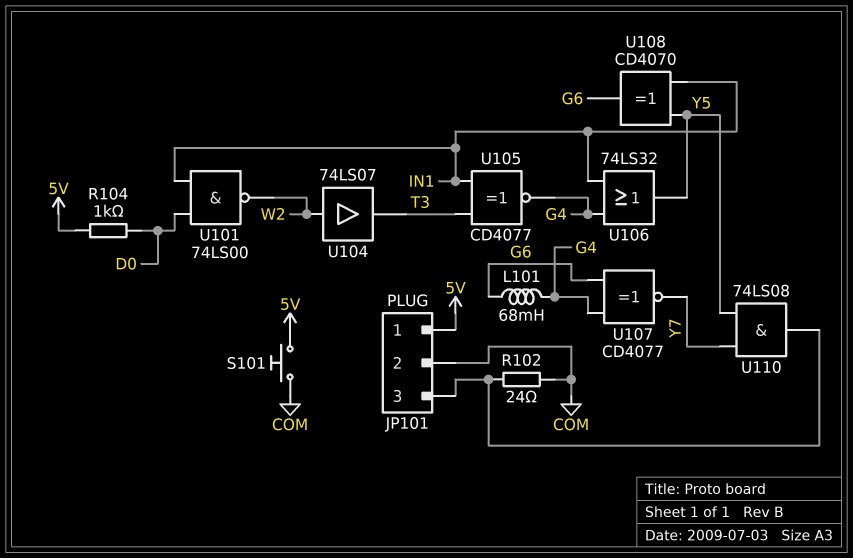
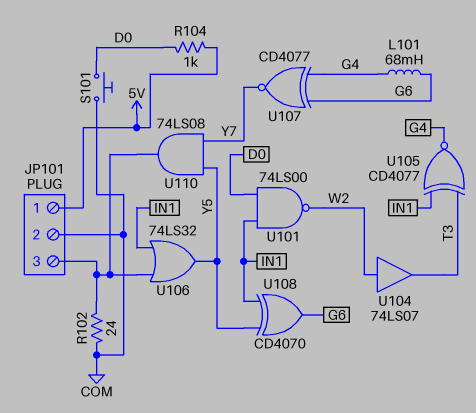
S101: button (5V, COM) -> button (COM, D0)
U106: OR 74LS32 (in G4, in IN1, out Y5) -> OR 74LS32 (in IN1, in JP101/3, out Y5)

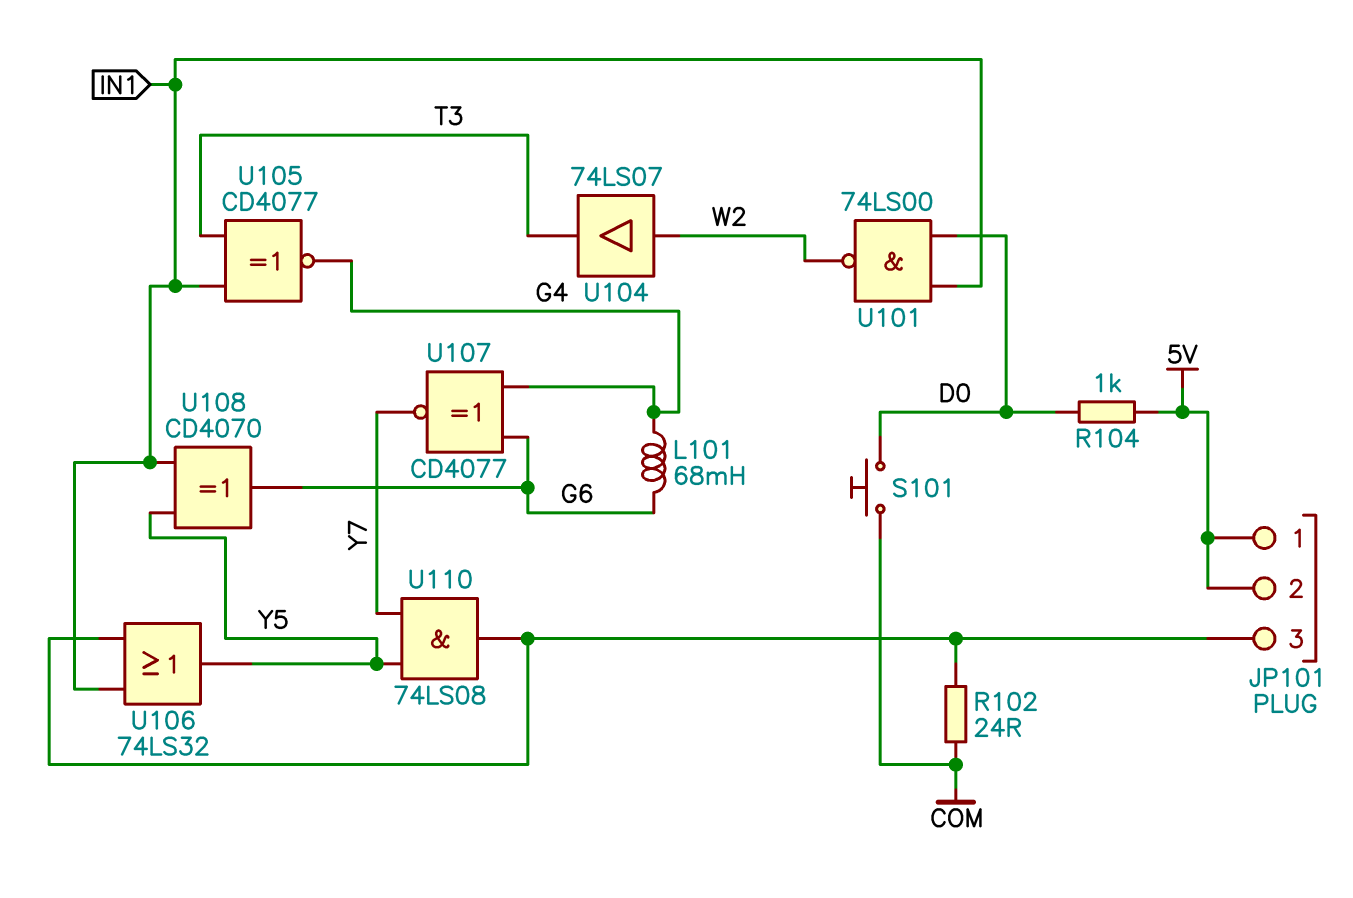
JP101 pin 2: COM -> 5V

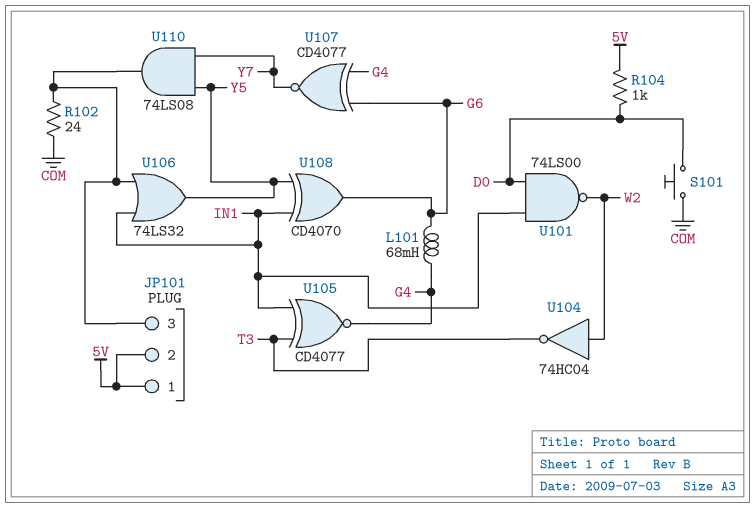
U104: buffer 74LS07 (in W2, out T3) -> NOT 74HC04 (in W2, out T3)

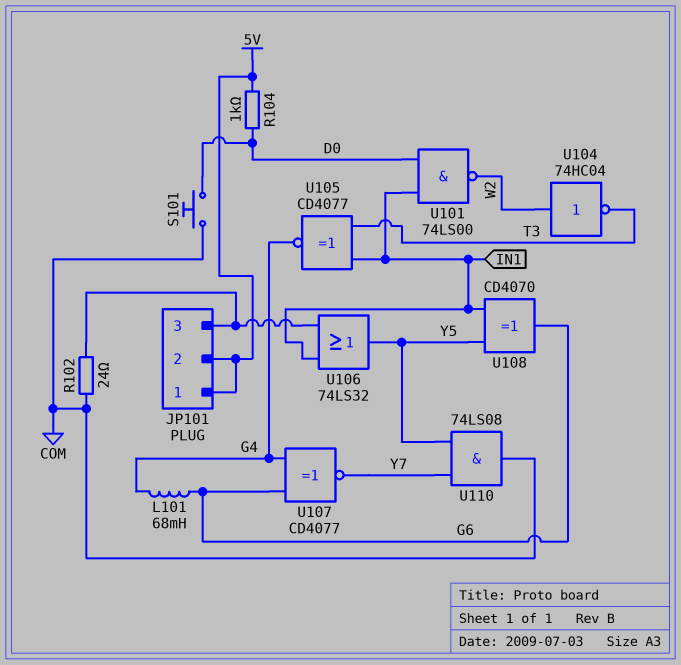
U110: AND 74LS08 (in Y5, in Y7, out JP101/3) -> AND 74LS08 (in Y5, in Y7, out COM)

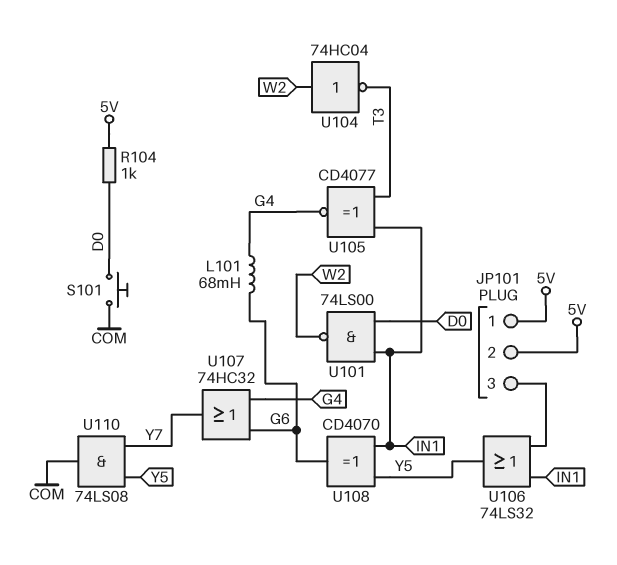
R102: 24 (COM, JP101/3) -> none
U107: XNOR CD4077 (in G4, in G6, out Y7) -> OR 74HC32 (in G4, in G6, out Y7)

